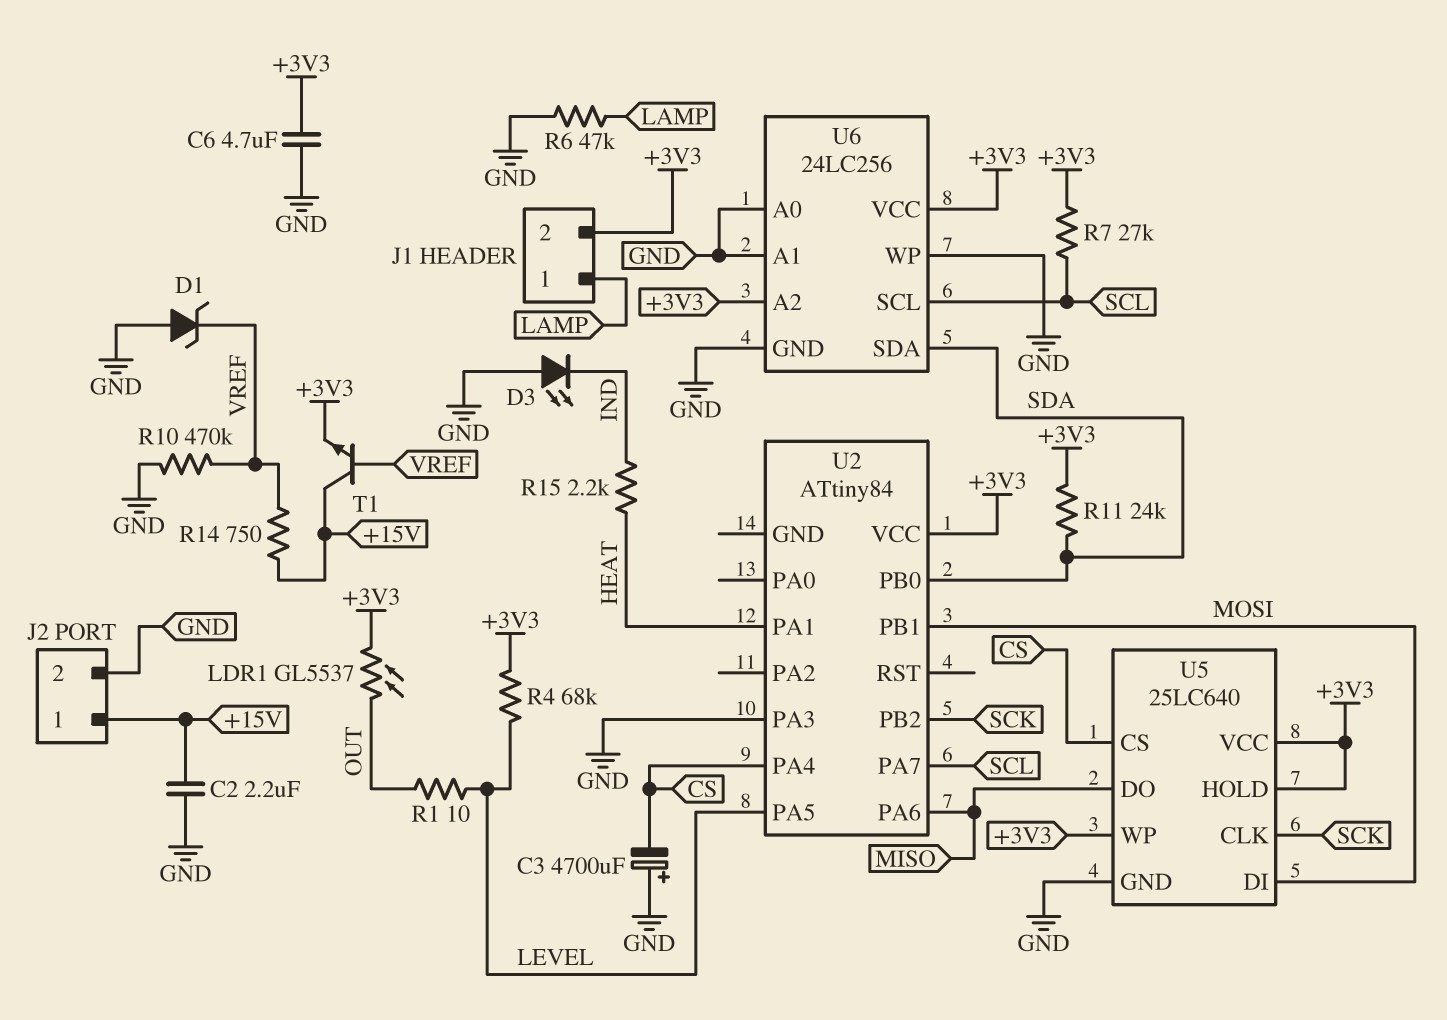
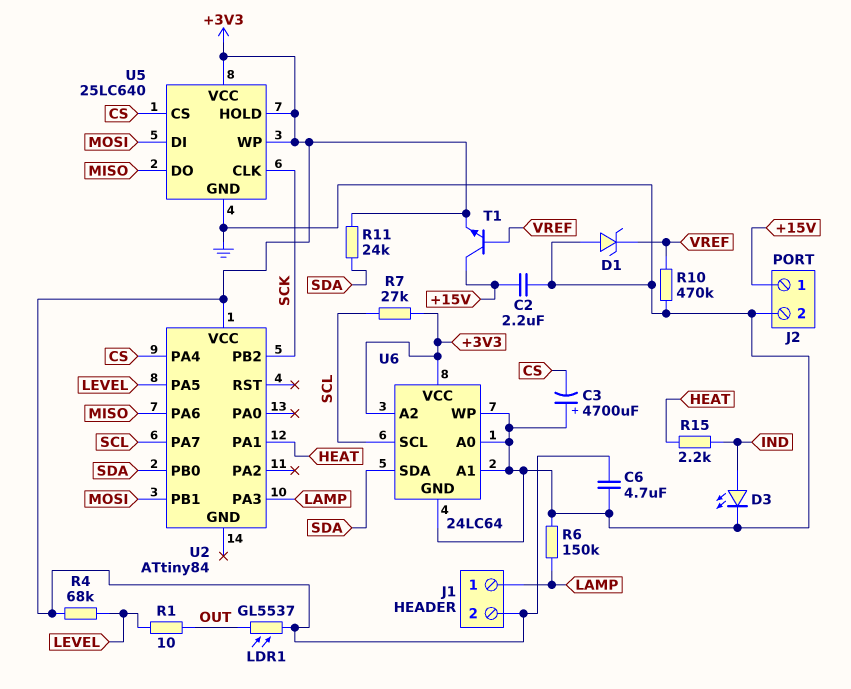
D3: LED (A GND, K IND) -> LED (A IND, K GND)
R6: 47k (GND, LAMP) -> 150k (GND, LAMP)
R14: 750 (+15V, VREF) -> none
U2 pin PA3: GND -> LAMP
U6: 24LC256 -> 24LC64

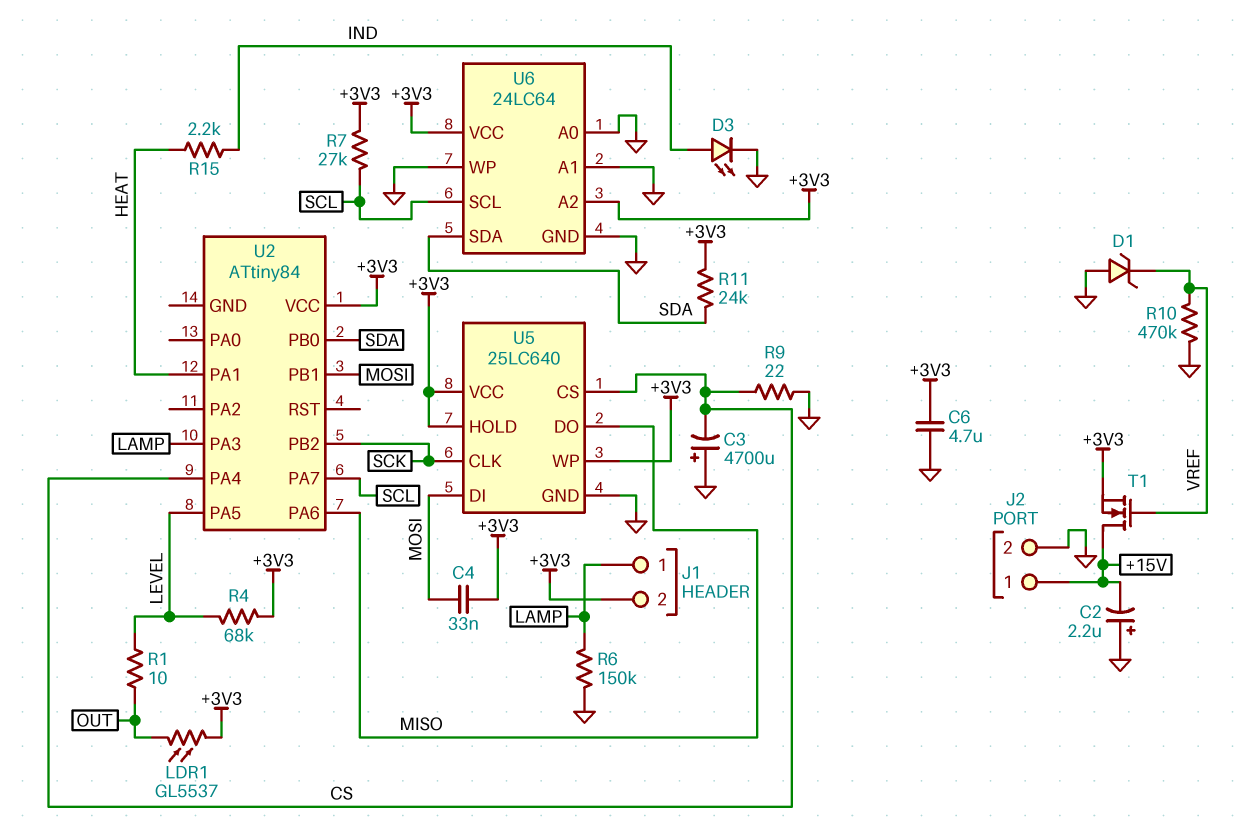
C2: 2.2uF (+15V, GND) -> 2.2uF (plus GND, minus +15V)
C4: none -> 33nF (+3V3, MOSI)
R9: none -> 22 (CS, GND)
T1: NPN (B VREF, C +15V, E +3V3) -> NMOS (G VREF, D +15V, S +3V3)

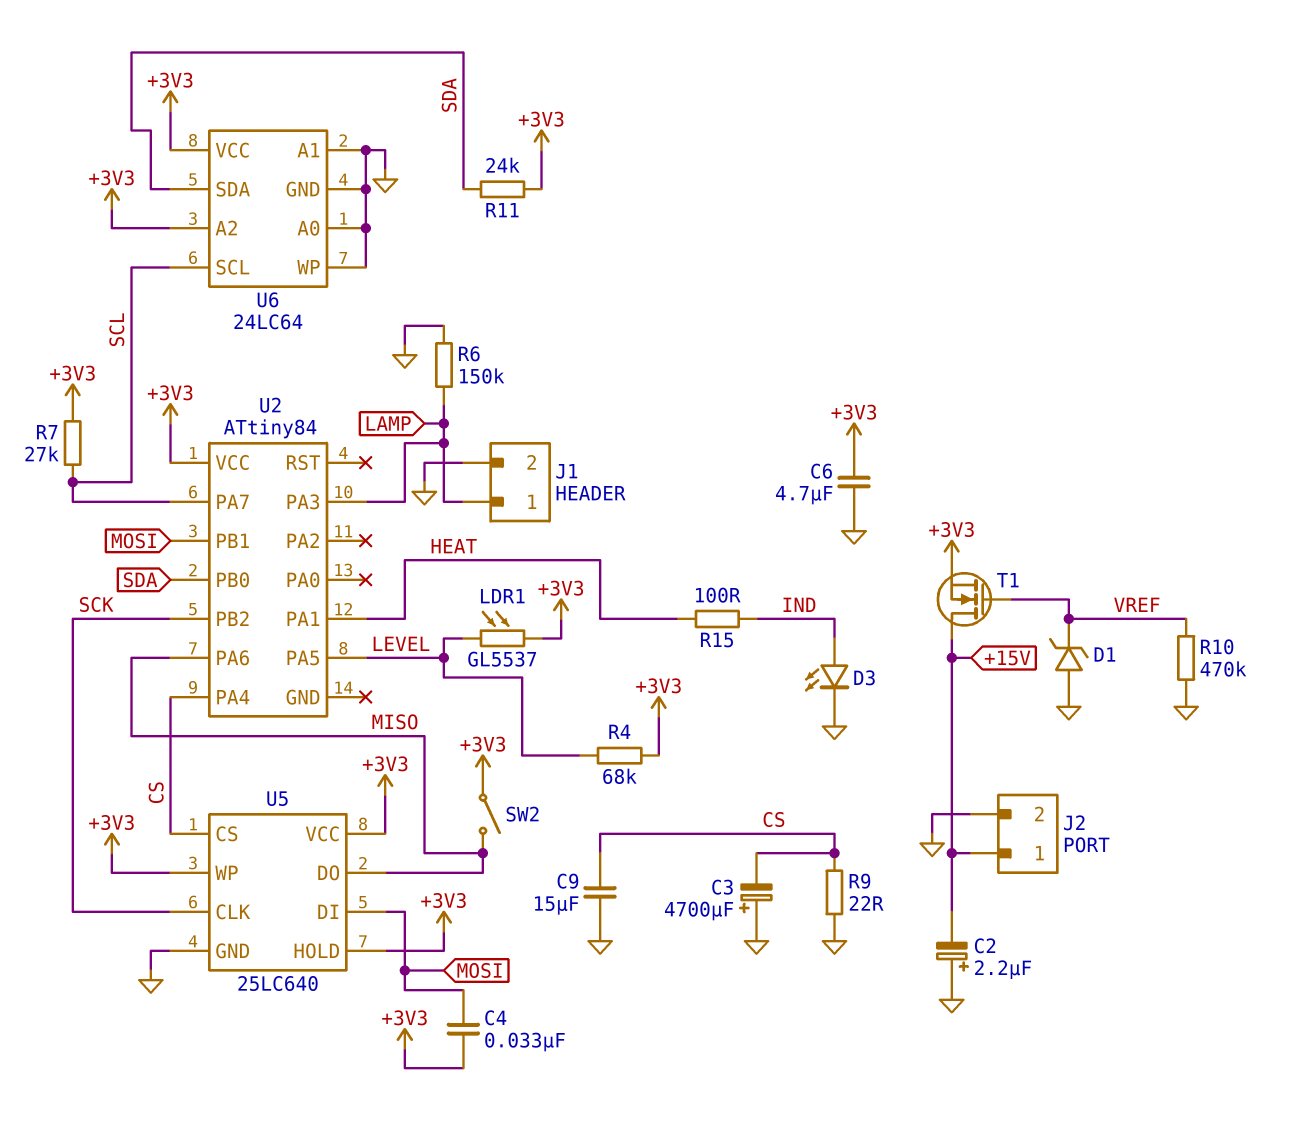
C9: none -> 15uF (CS, GND)
J1 pin 2: +3V3 -> GND
LDR1: GL5537 (+3V3, OUT) -> GL5537 (+3V3, LEVEL)
R1: 10 (LEVEL, OUT) -> none
R15: 2.2k (HEAT, IND) -> 100 (HEAT, IND)
SW2: none -> switch (+3V3, MISO)

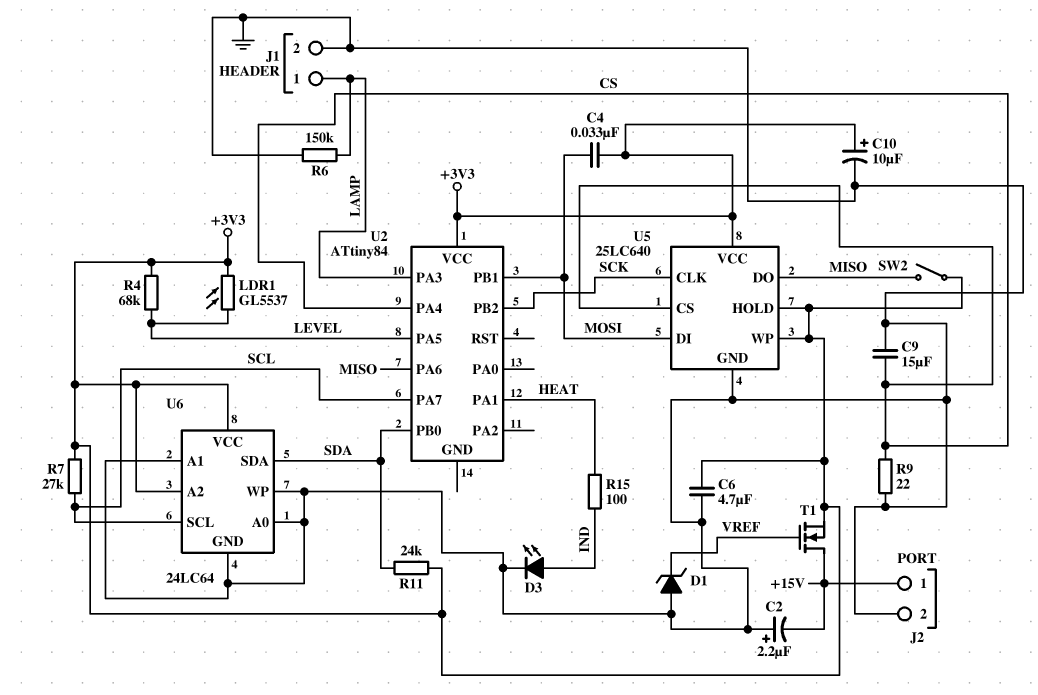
C3: 4700uF (plus GND, minus CS) -> none
C10: none -> 10uF (plus +3V3, minus GND)
R10: 470k (GND, VREF) -> none

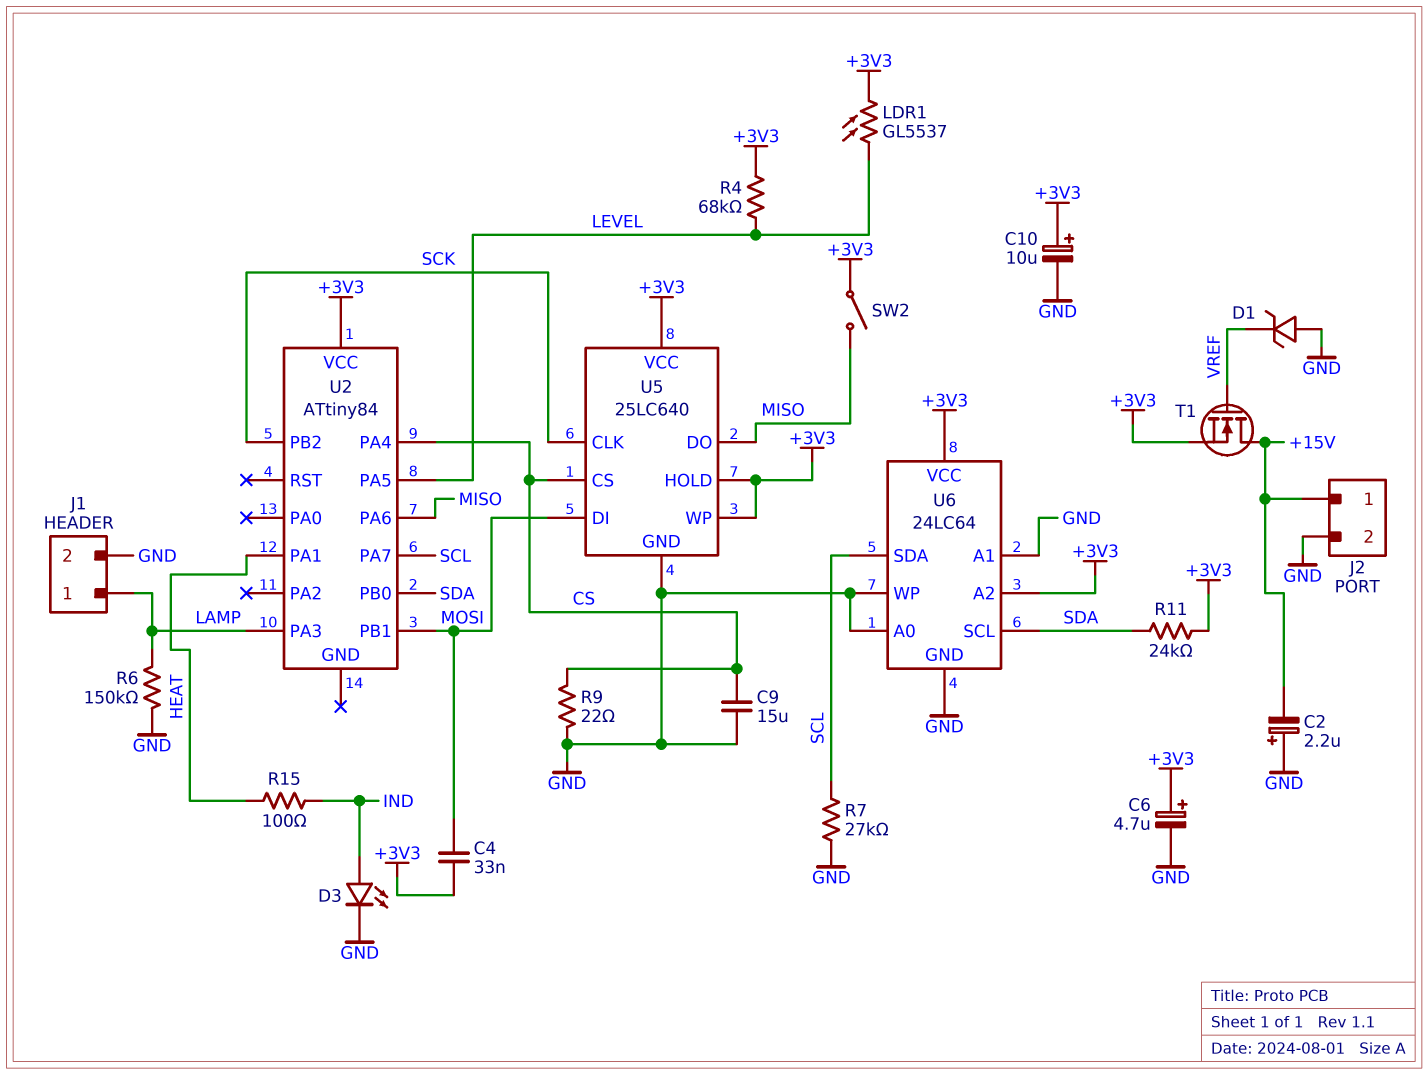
C6: 4.7uF (+3V3, GND) -> 4.7uF (plus +3V3, minus GND)
R7: 27k (+3V3, SCL) -> 27k (GND, SCL)
U6 pin SCL: SCL -> SDA
U6 pin SDA: SDA -> SCL

